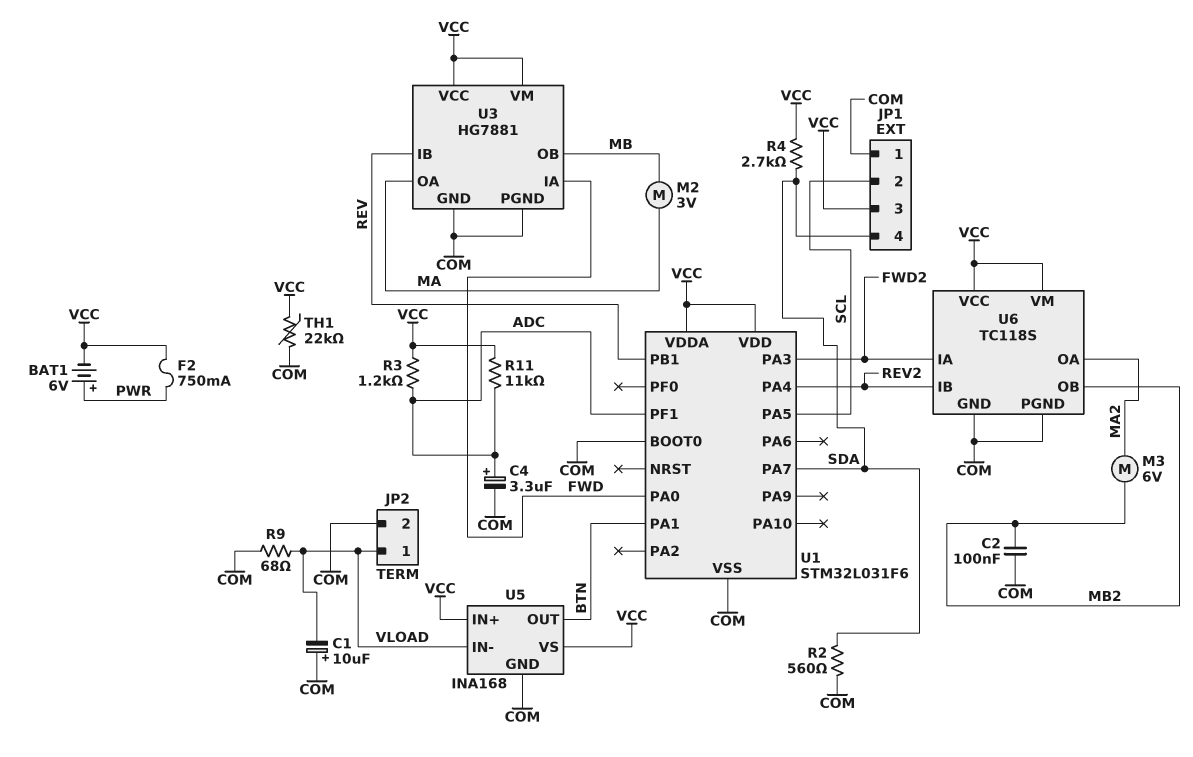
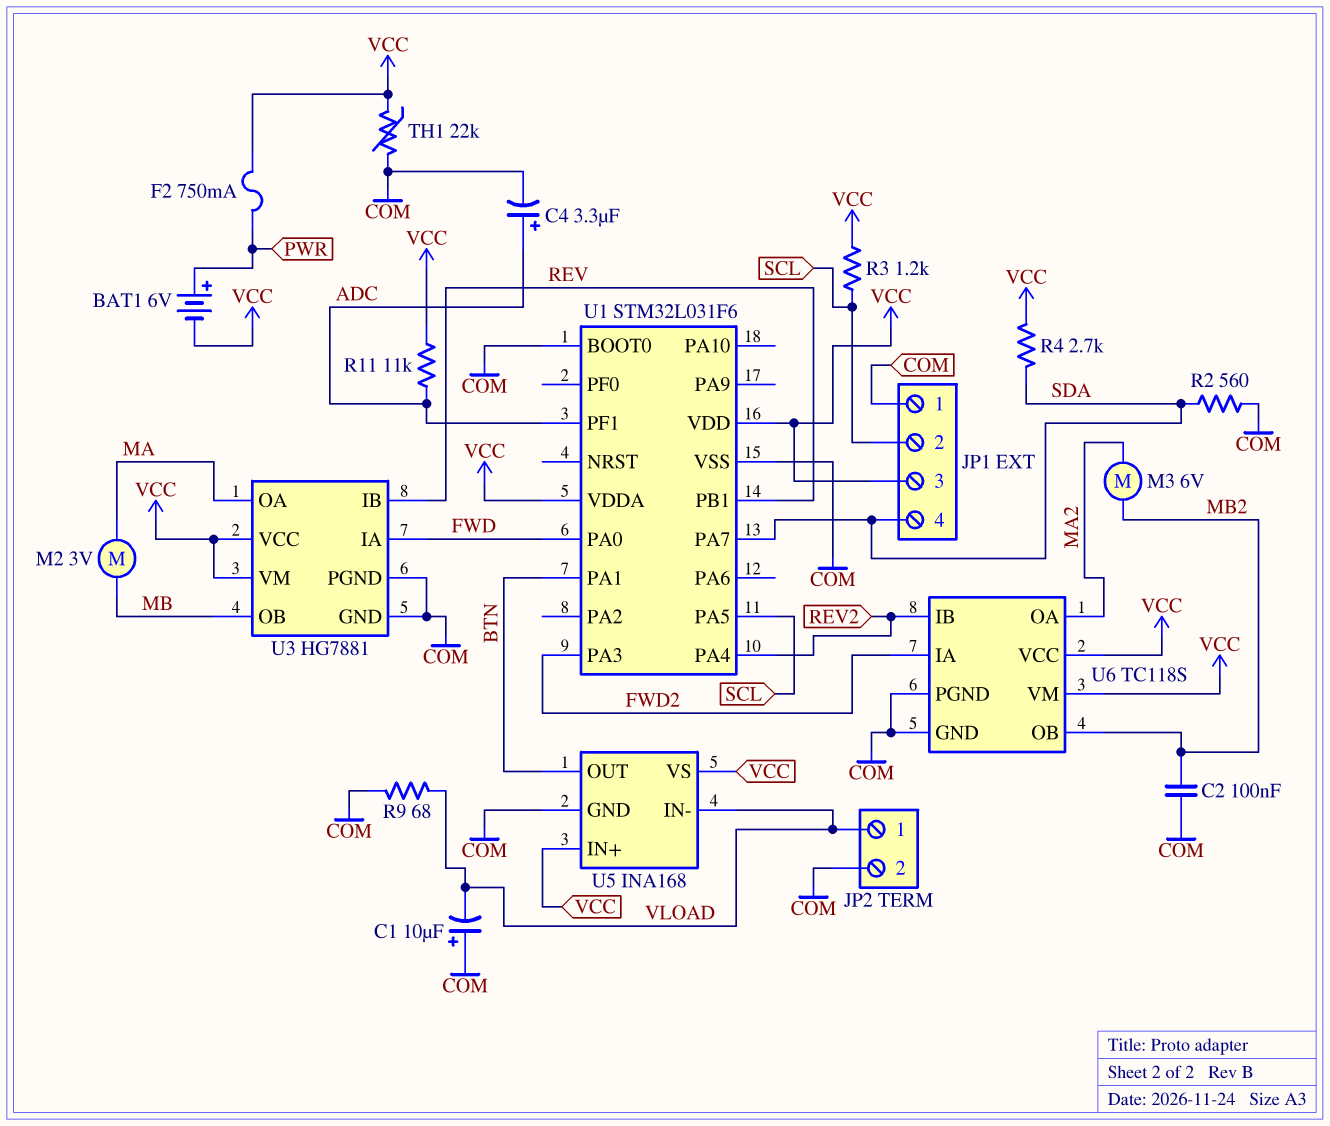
R3: 1.2k (ADC, VCC) -> 1.2k (SCL, VCC)

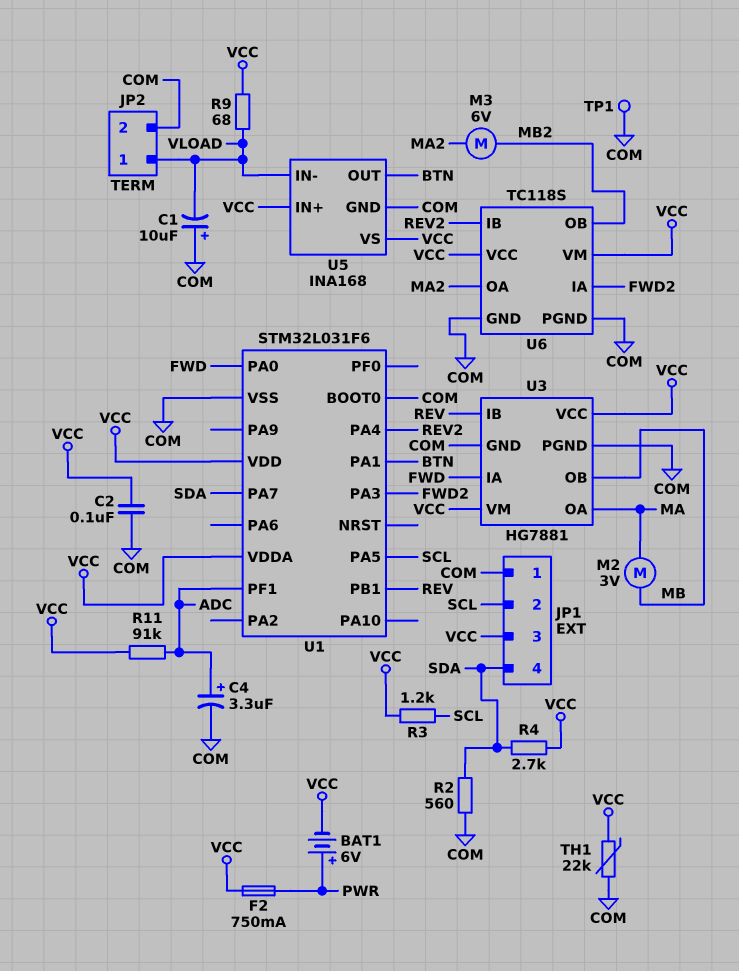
C2: 100nF (COM, MB2) -> 100nF (COM, VCC)
R9: 68 (COM, VLOAD) -> 68 (VCC, VLOAD)
R11: 11k (ADC, VCC) -> 91k (ADC, VCC)
TP1: none -> test point (COM)

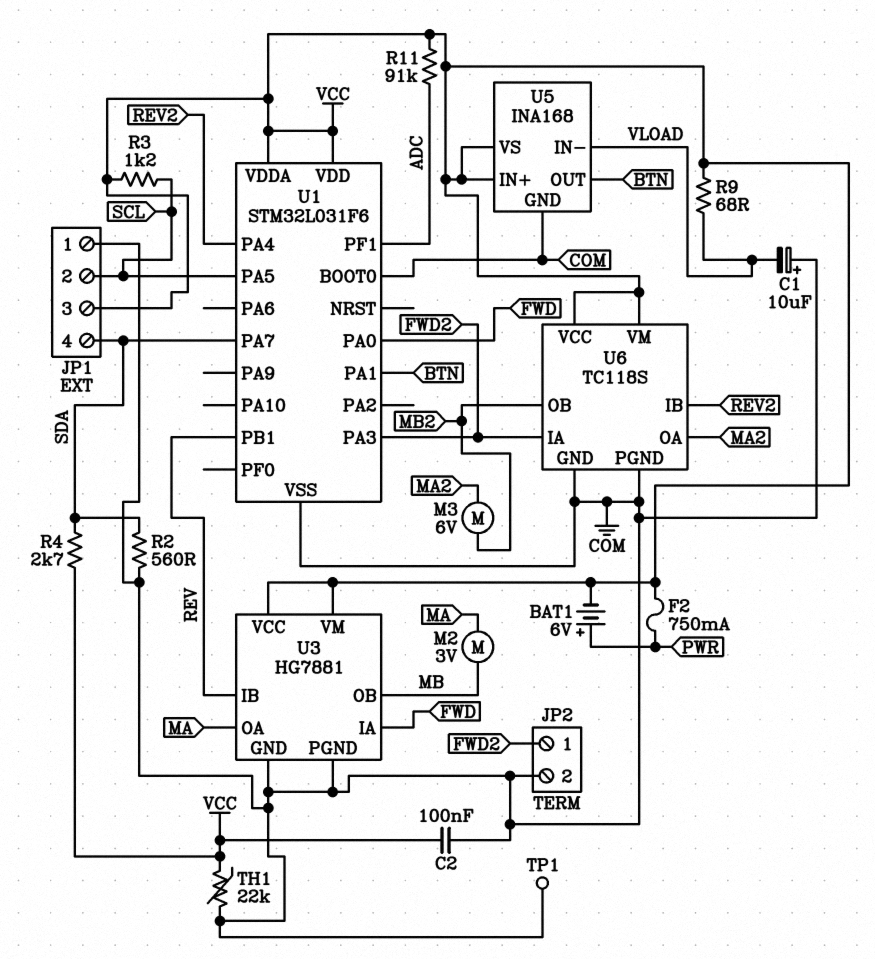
C4: 3.3uF (plus ADC, minus COM) -> none
JP2 pin 1: VLOAD -> FWD2

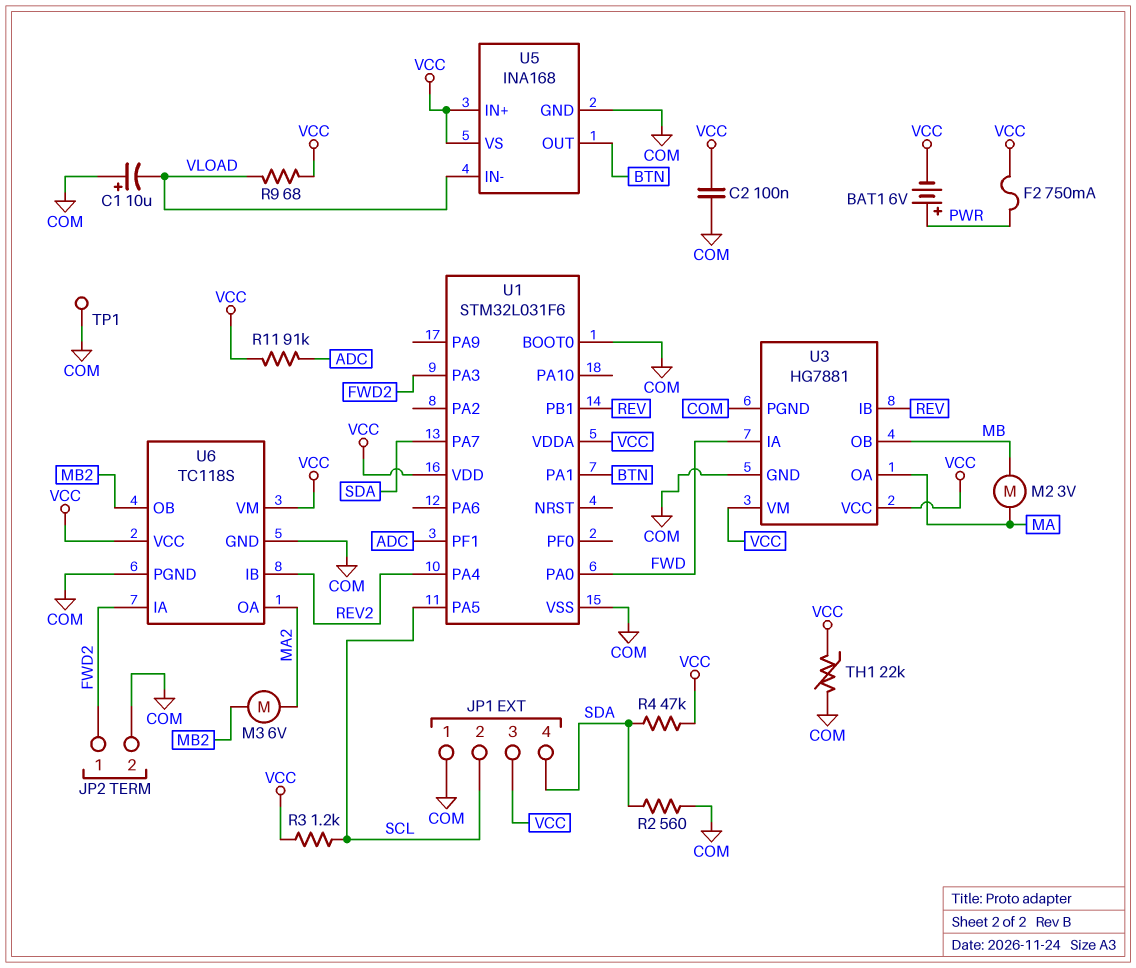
R4: 2.7k (SDA, VCC) -> 47k (SDA, VCC)

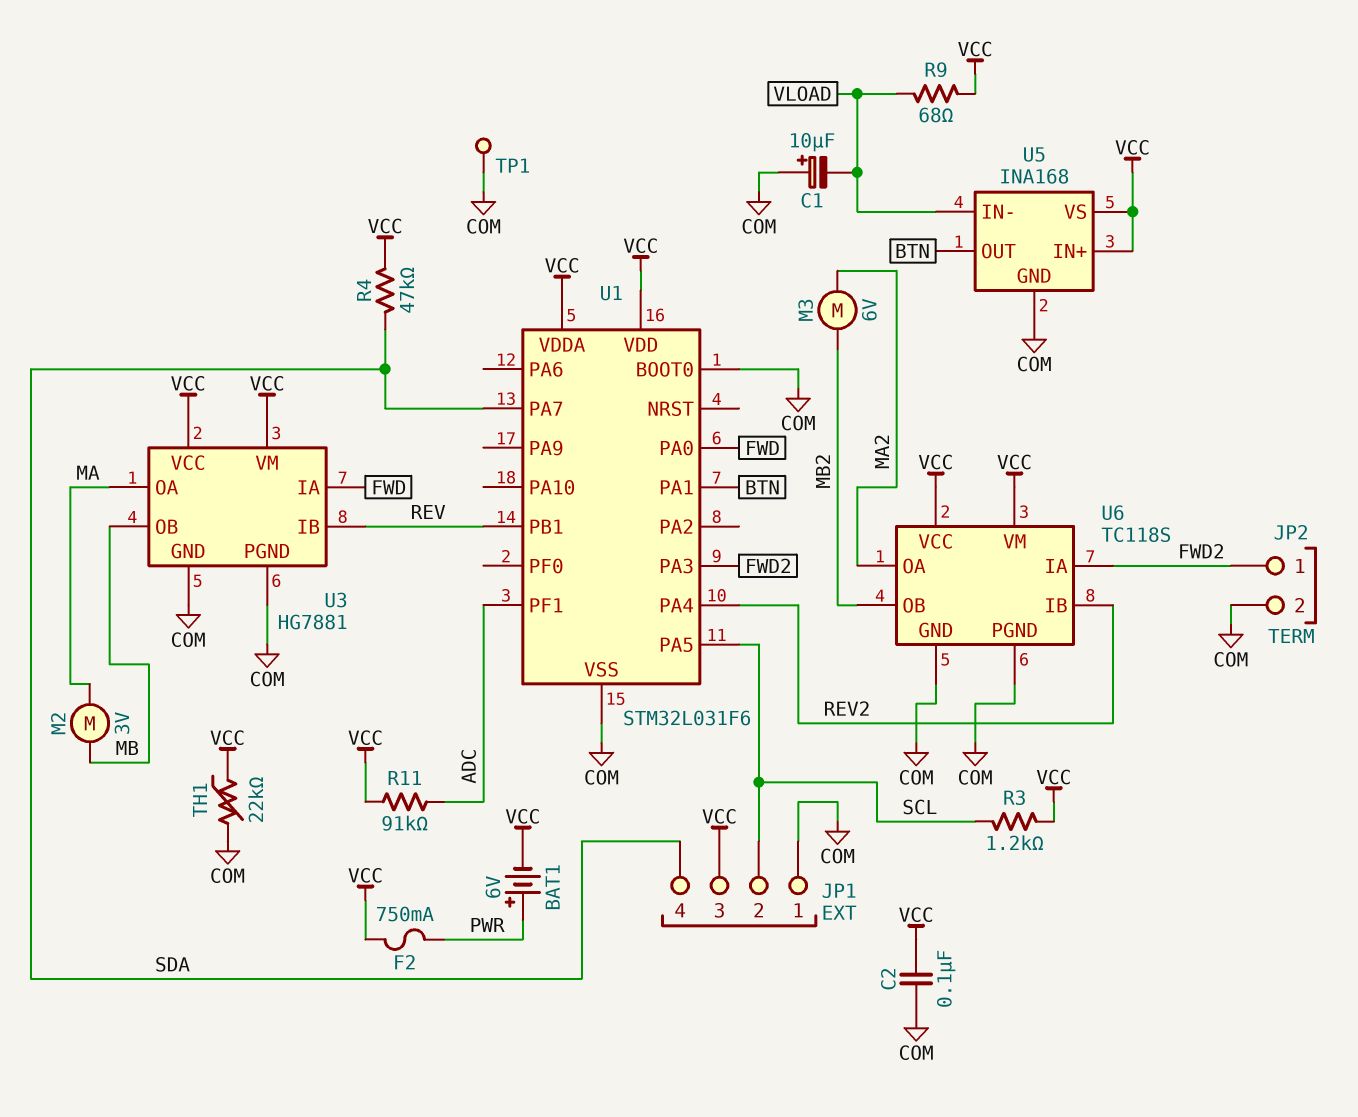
R2: 560 (COM, SDA) -> none

